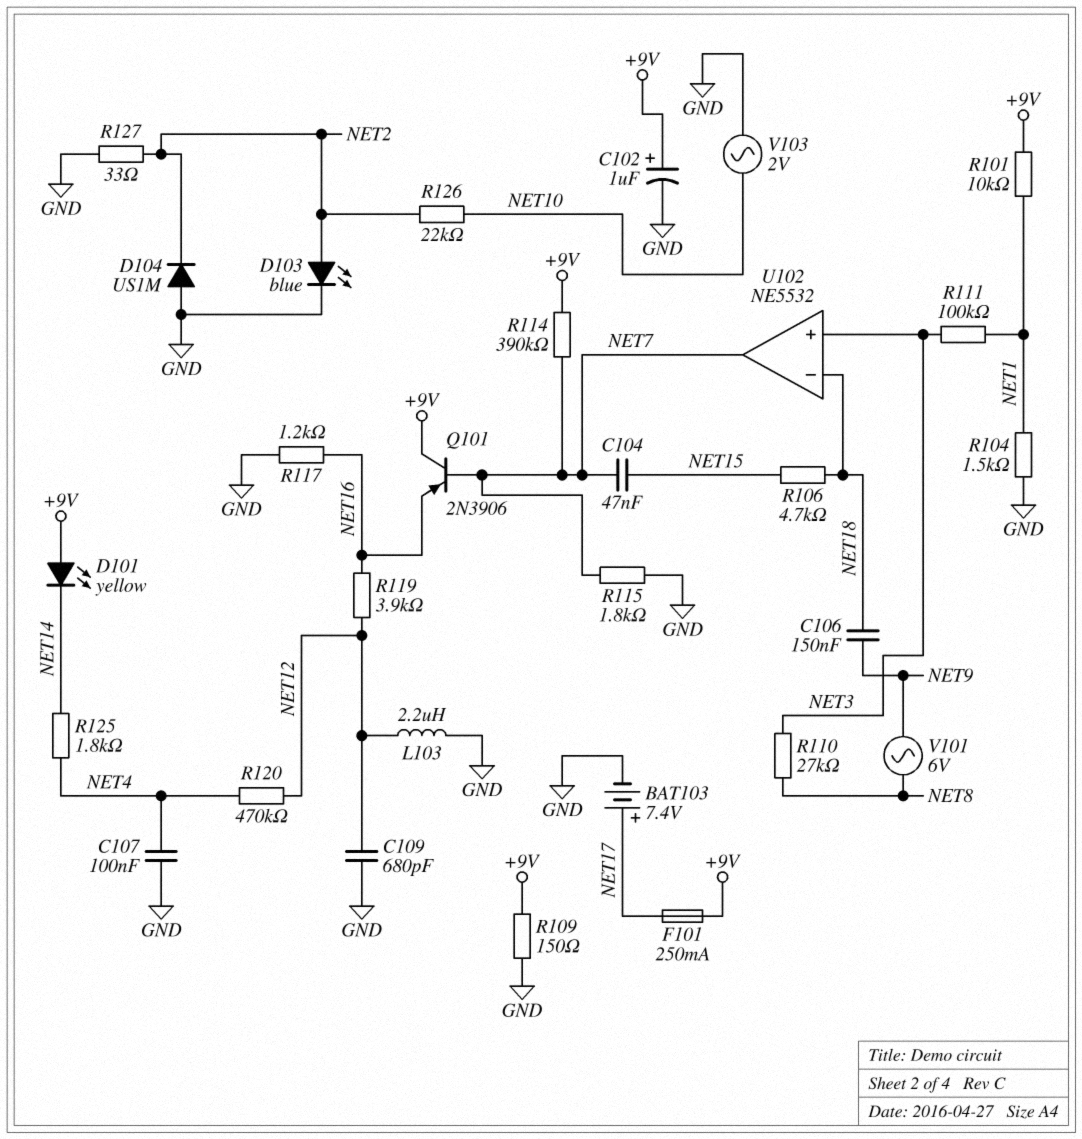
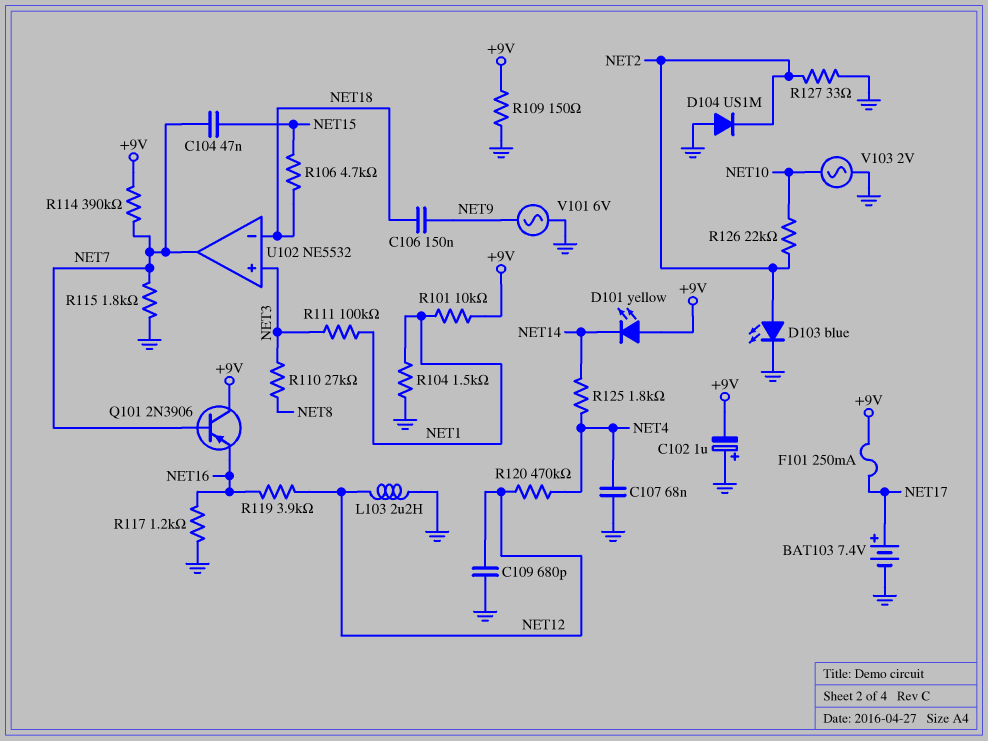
C102: 1uF (plus +9V, minus GND) -> 1uF (plus GND, minus +9V)
C107: 100nF (GND, NET4) -> 68nF (GND, NET4)
V101: AC 6V (NET8, NET9) -> AC 6V (GND, NET9)

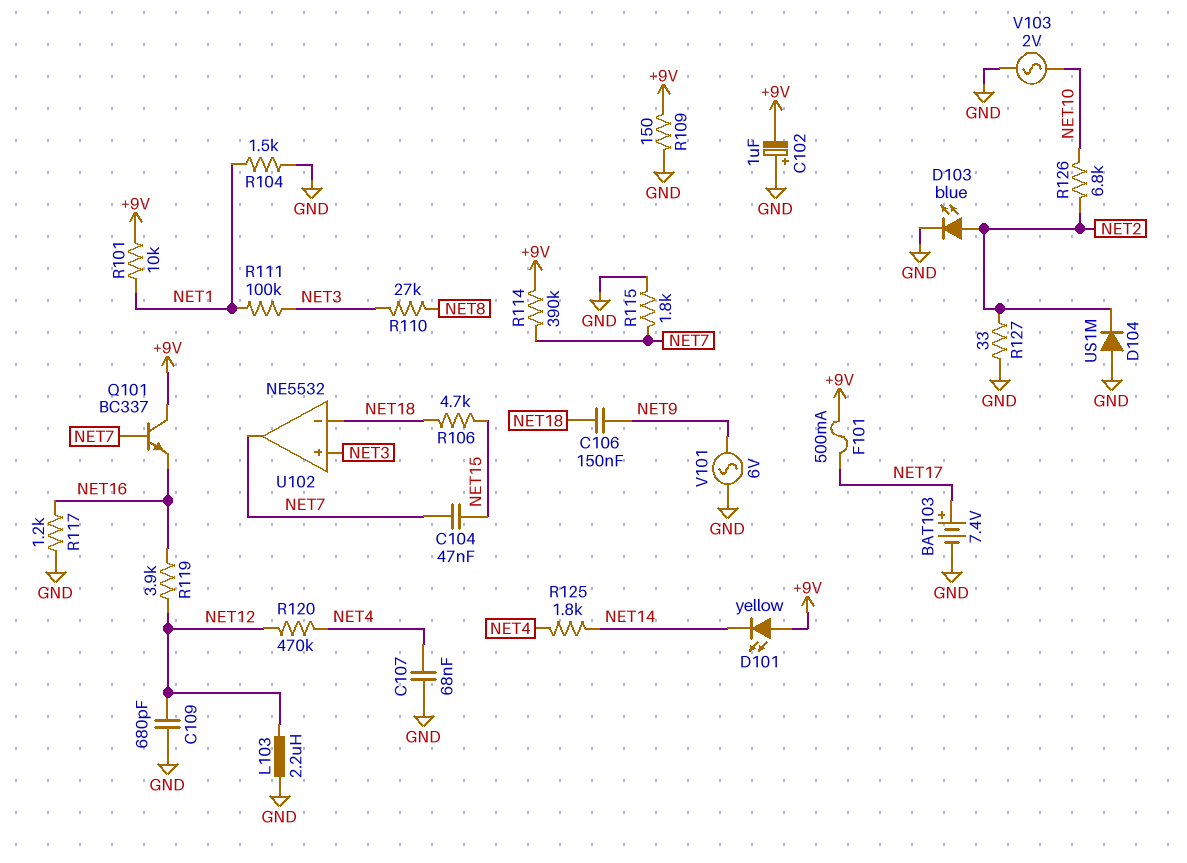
F101: 250mA (+9V, NET17) -> 500mA (+9V, NET17)
Q101: PNP 2N3906 (B NET7, C +9V, E NET16) -> NPN BC337 (B NET7, C +9V, E NET16)
R126: 22k (NET2, NET10) -> 6.8k (NET2, NET10)

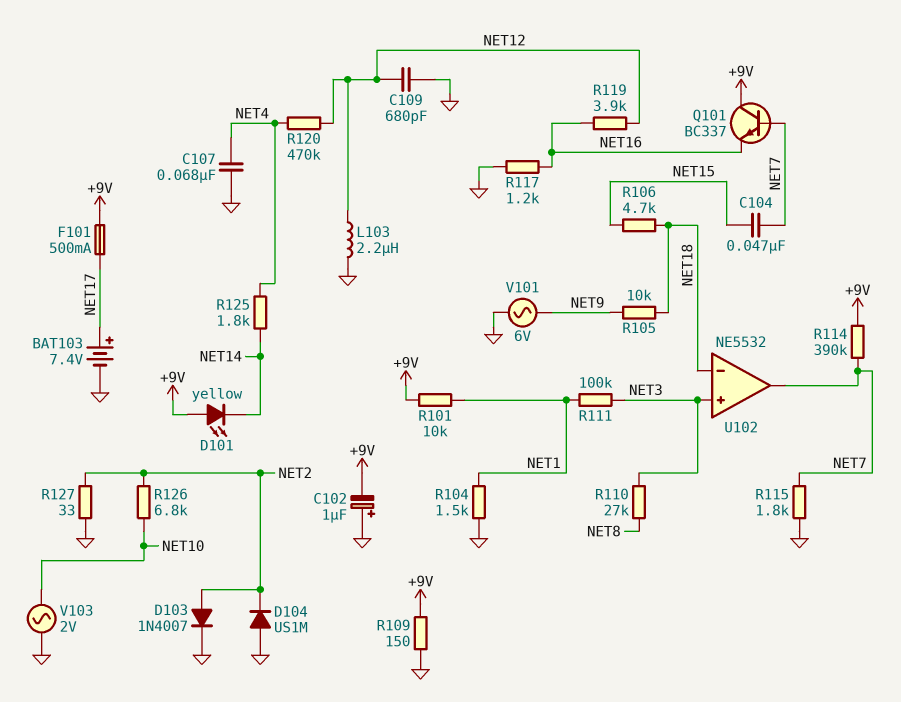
C106: 150nF (NET9, NET18) -> none
D103: LED blue (A NET2, K GND) -> diode 1N4007 (A NET2, K GND)
R105: none -> 10k (NET9, NET18)

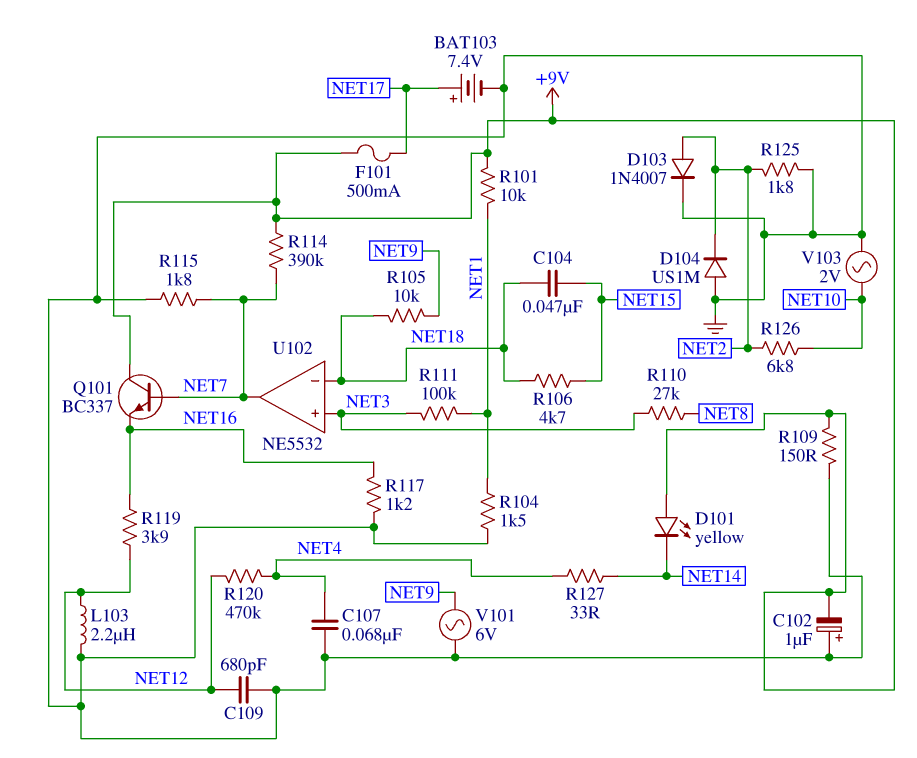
C104: 47nF (NET7, NET15) -> 47nF (NET15, NET18)
R125: 1.8k (NET4, NET14) -> 1.8k (GND, NET2)
R127: 33 (GND, NET2) -> 33 (NET4, NET14)

